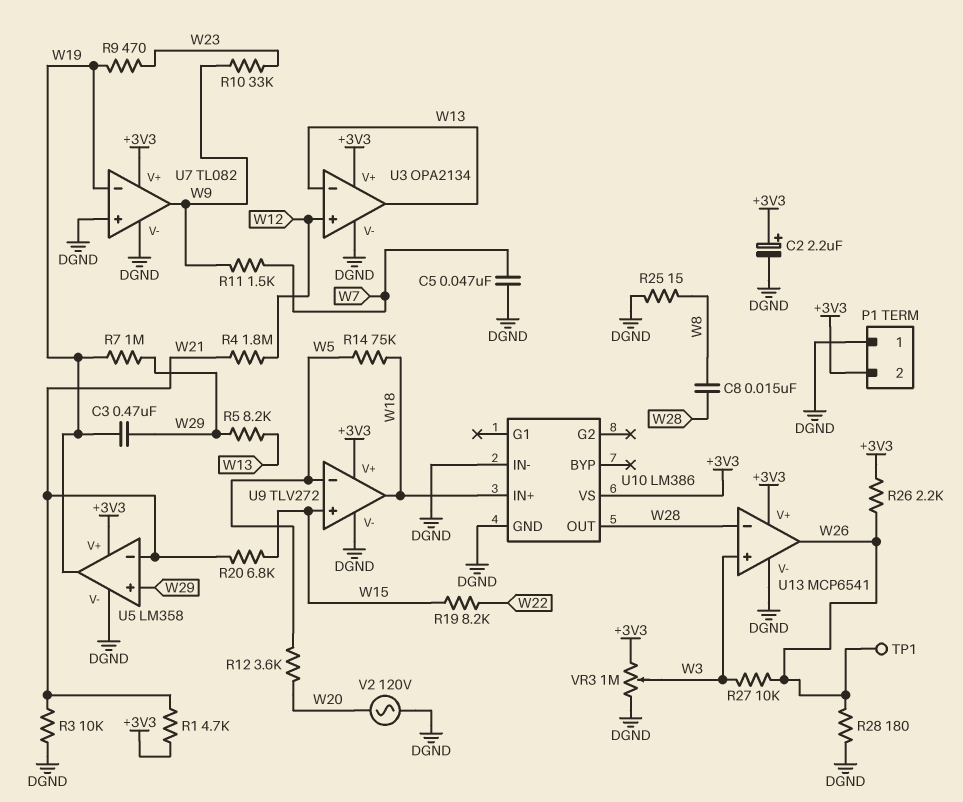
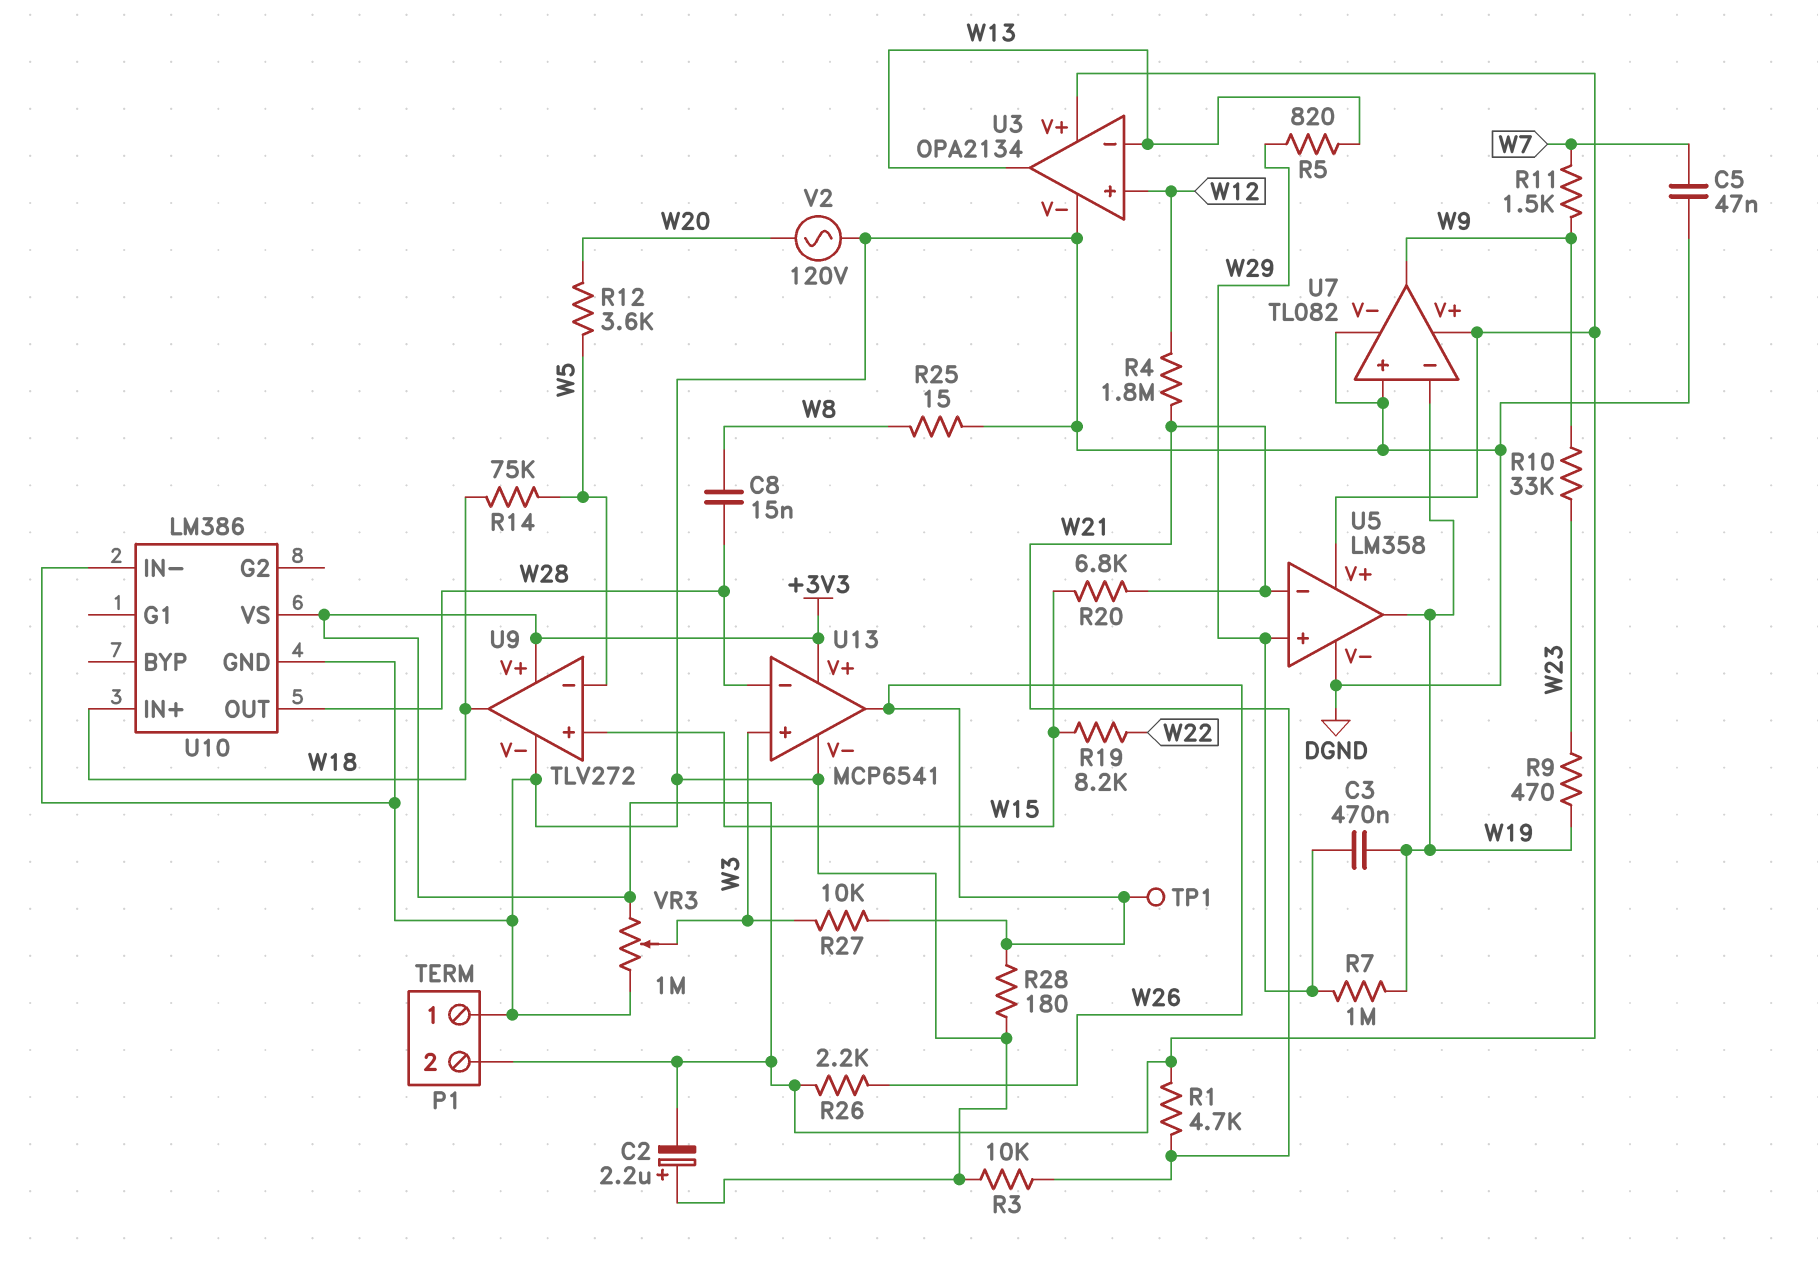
C2: 2.2uF (plus +3V3, minus DGND) -> 2.2uF (plus DGND, minus +3V3)
R5: 8.2k (W13, W29) -> 820 (W13, W29)

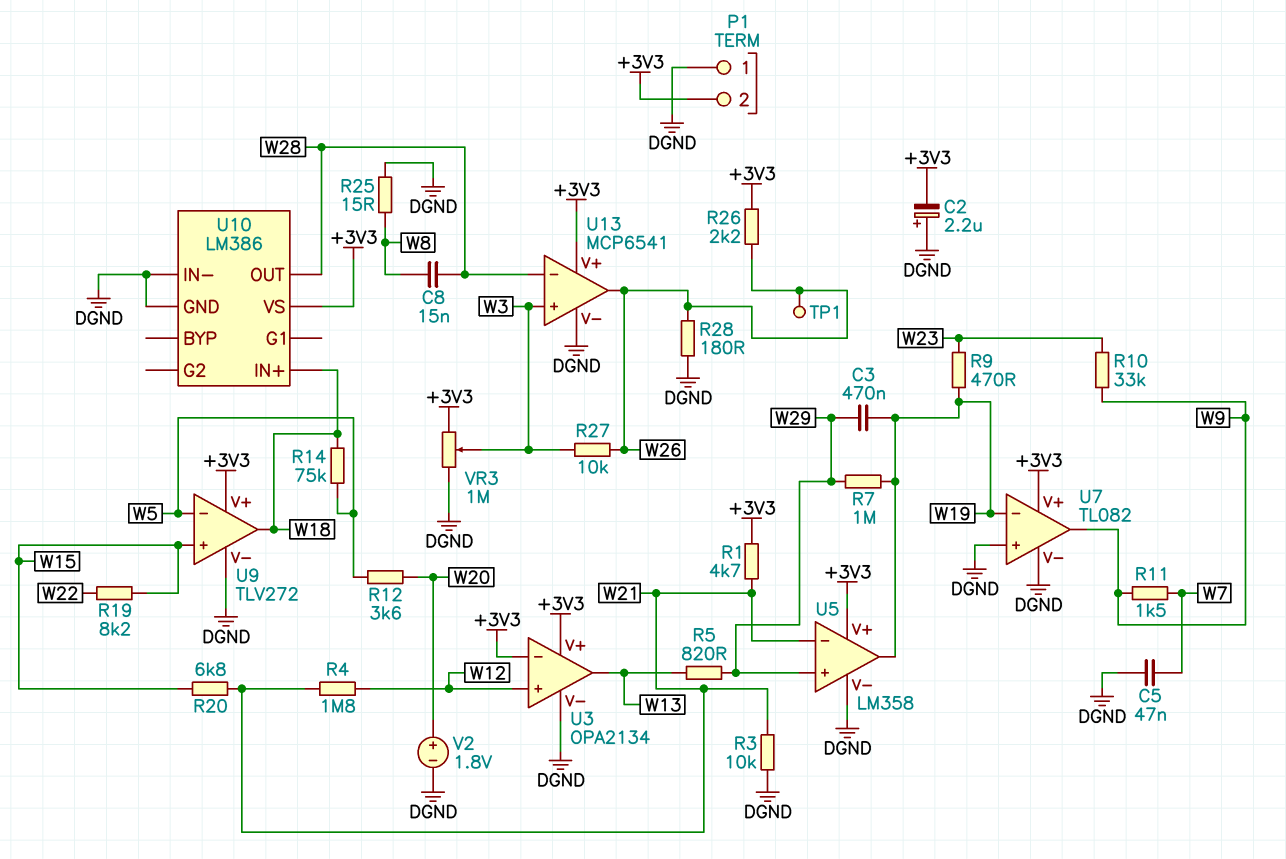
U3 pin in-: W13 -> +3V3
V2: AC 120V (DGND, W20) -> 1.8V (plus W20, minus DGND)

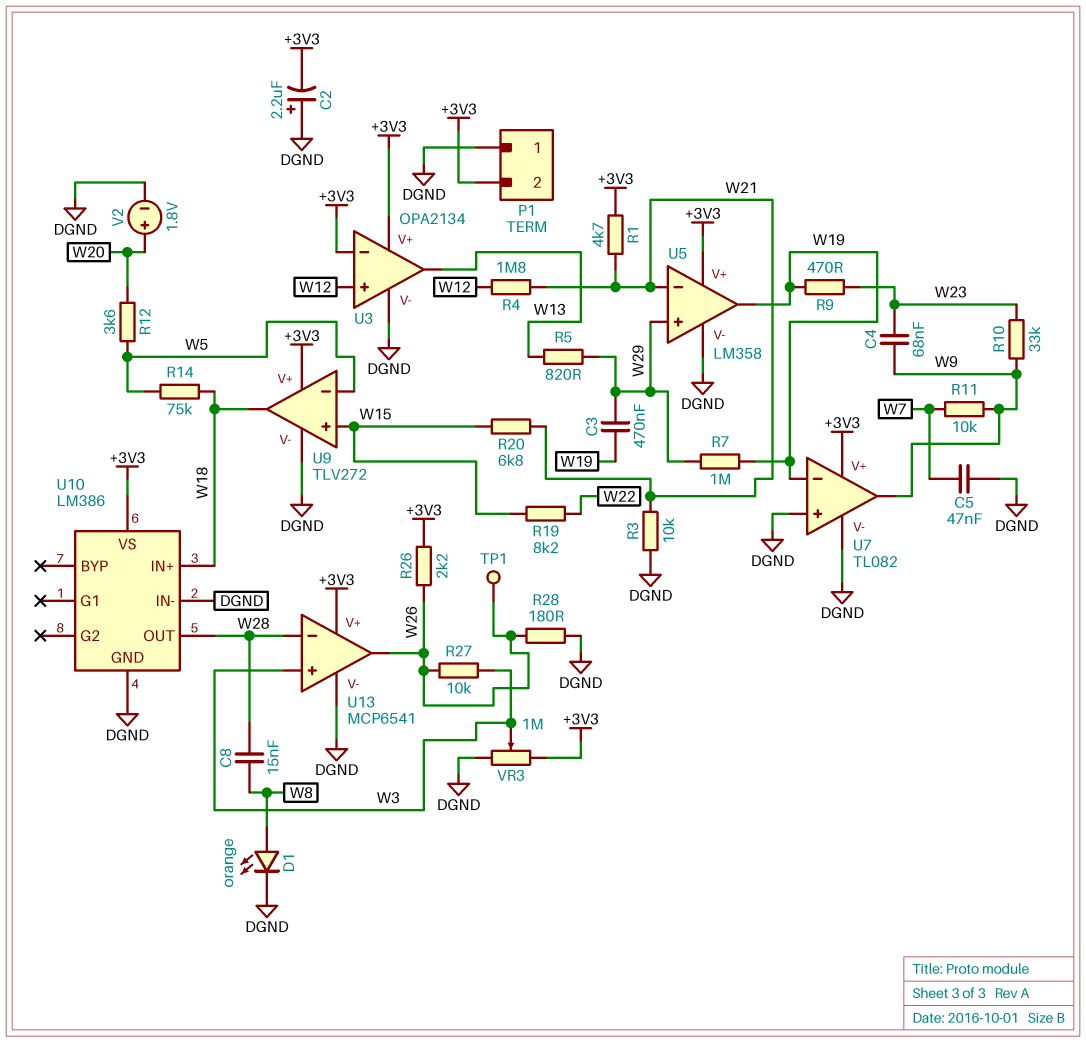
C4: none -> 68nF (W9, W23)
D1: none -> LED orange (A W8, K DGND)
R11: 1.5k (W7, W9) -> 10k (W7, W9)
R25: 15 (DGND, W8) -> none

